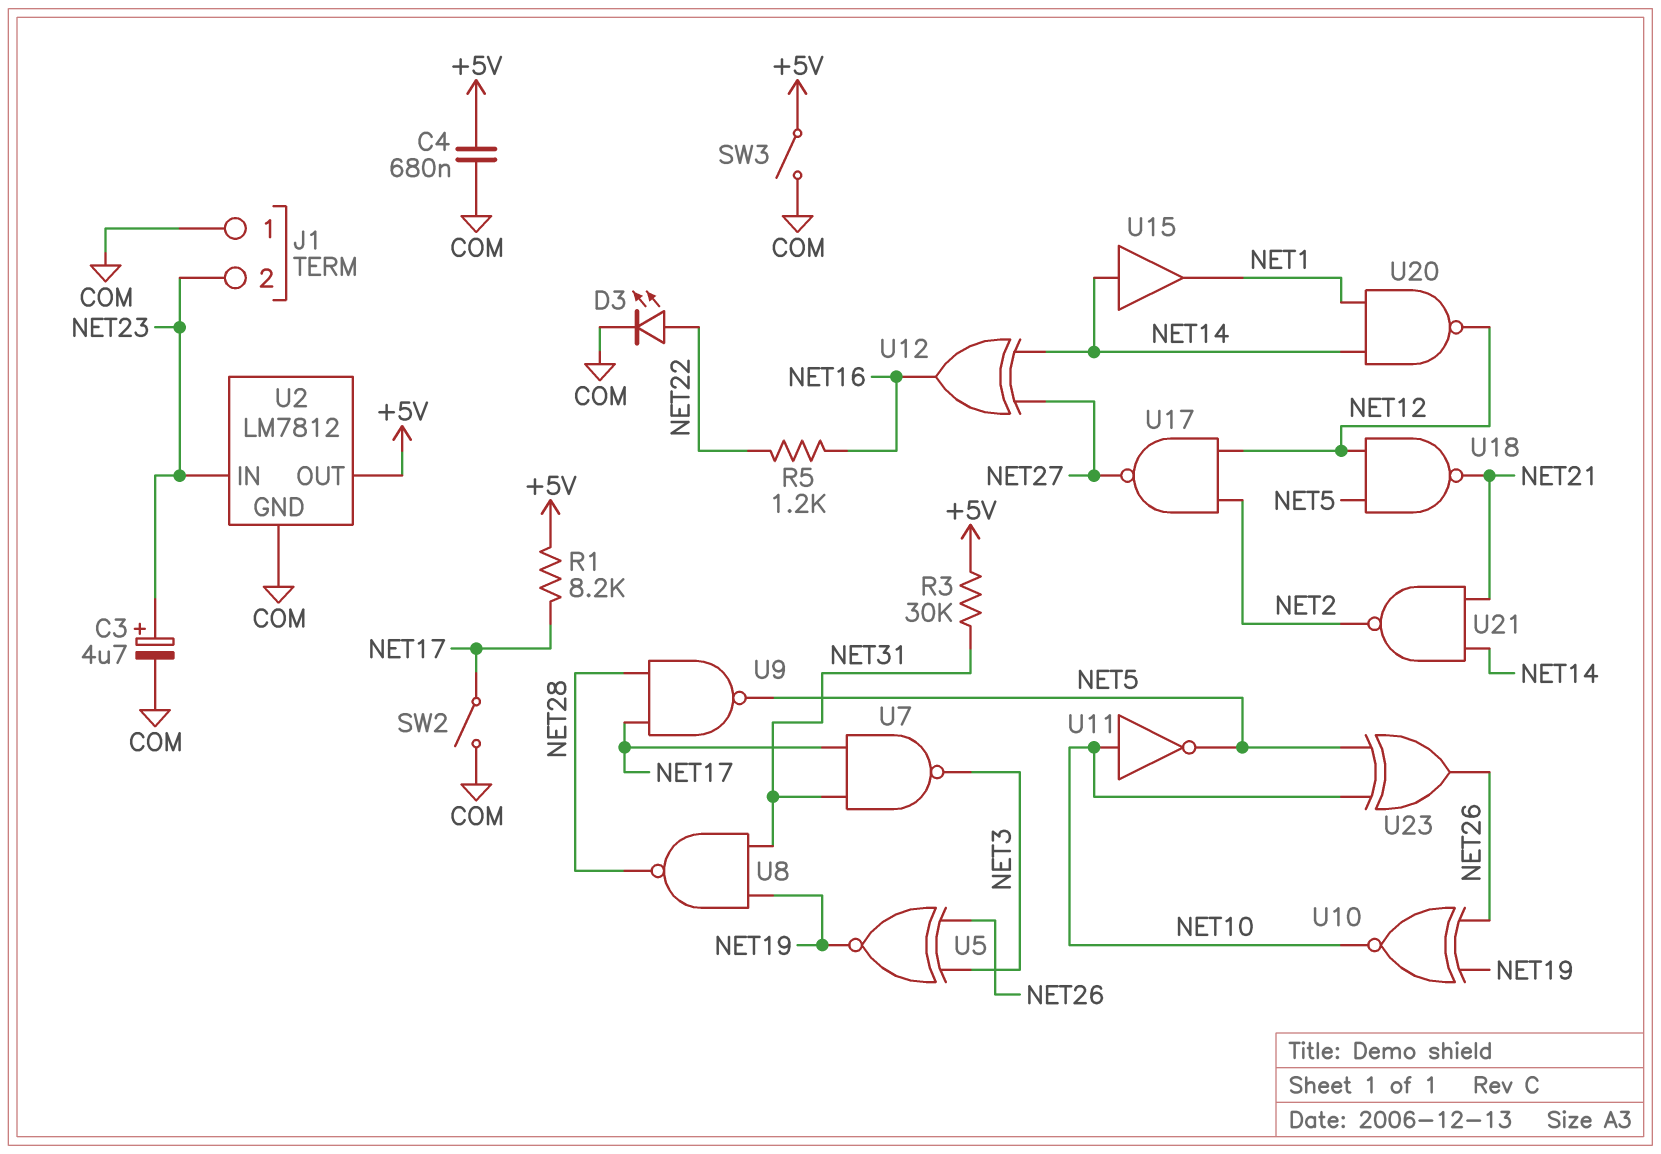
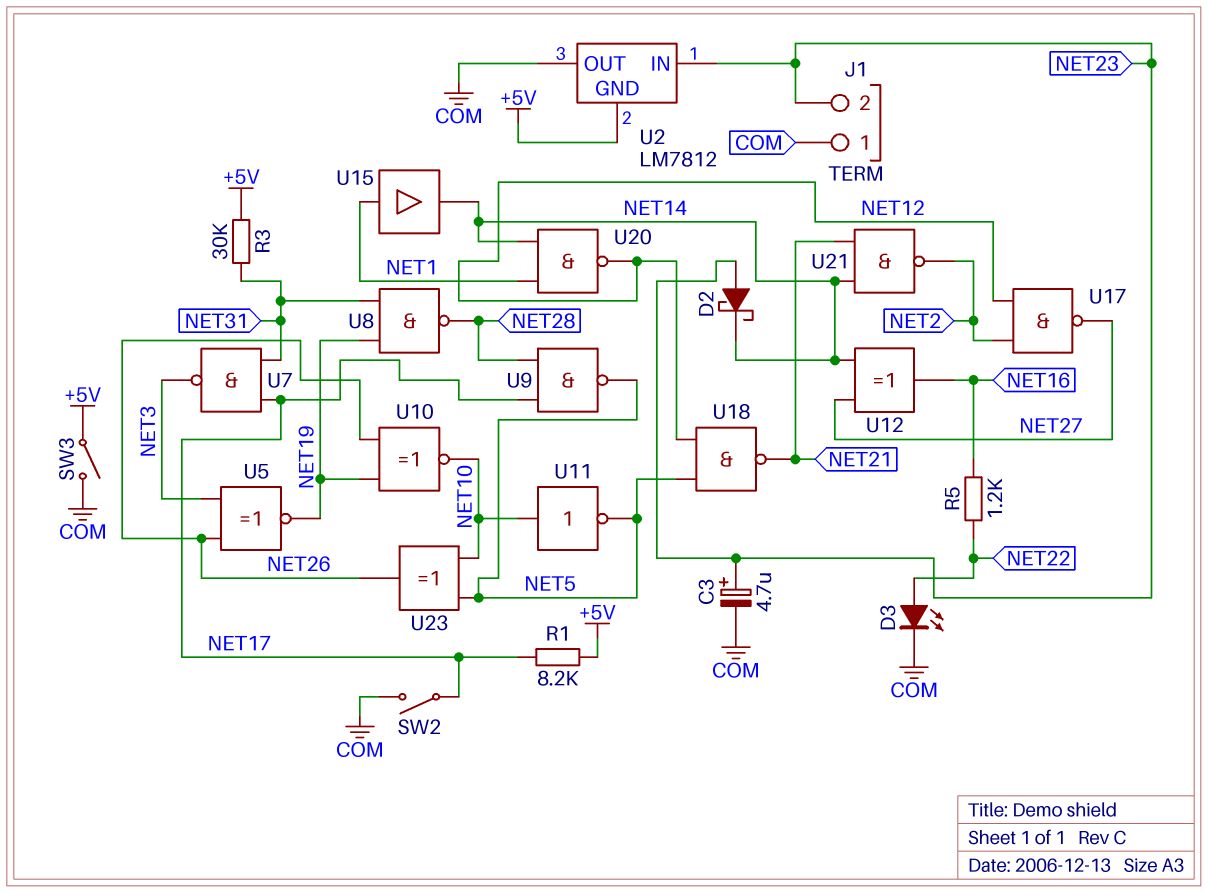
C4: 680nF (+5V, COM) -> none
D2: none -> schottky (A NET23, K NET14)
U2 pin GND: COM -> +5V
U2 pin OUT: +5V -> COM
U15: buffer (in NET14, out NET1) -> buffer (in NET1, out NET14)

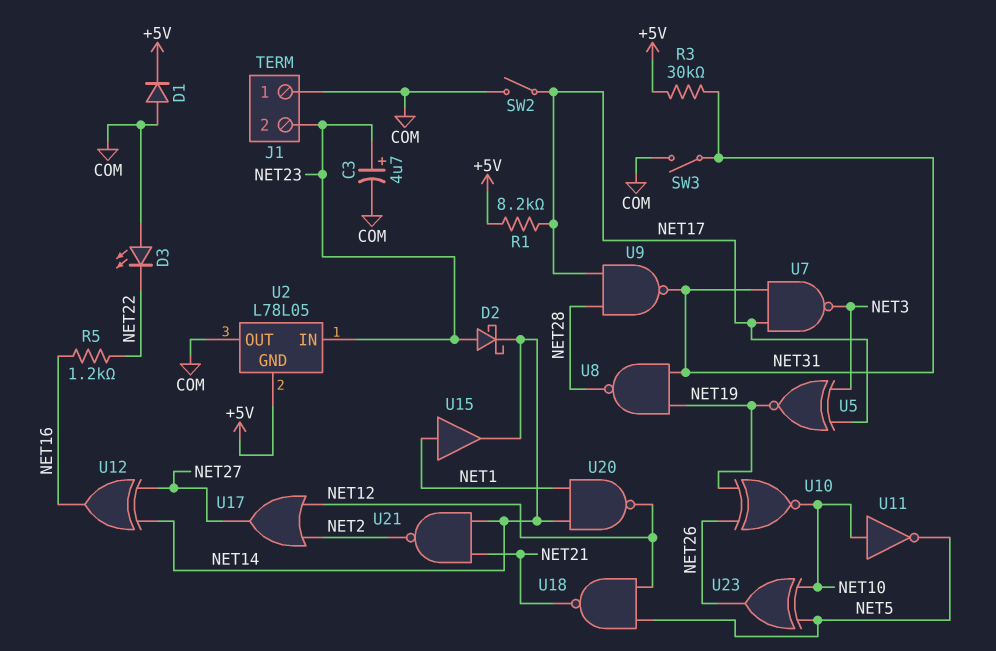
D1: none -> diode (A COM, K +5V)
D3: LED (A NET22, K COM) -> LED (A COM, K NET22)
SW3: switch (+5V, COM) -> switch (COM, NET31)
U2: LM7812 -> L78L05
U5: XNOR (in NET3, in NET26, out NET19) -> XNOR (in NET3, in NET17, out NET19)
U9: NAND (in NET17, in NET28, out NET5) -> NAND (in NET17, in NET28, out NET31)
U17: NAND (in NET2, in NET12, out NET27) -> OR (in NET2, in NET12, out NET27)

